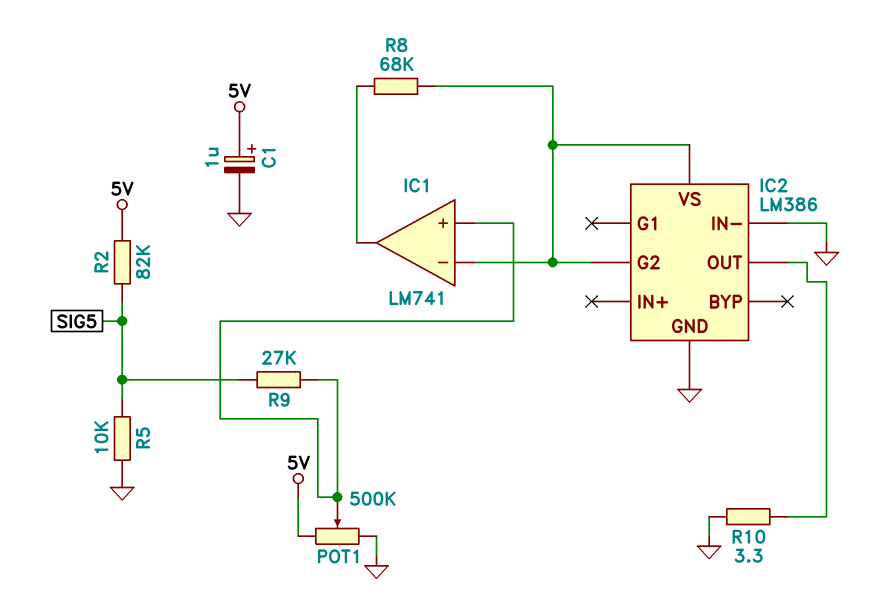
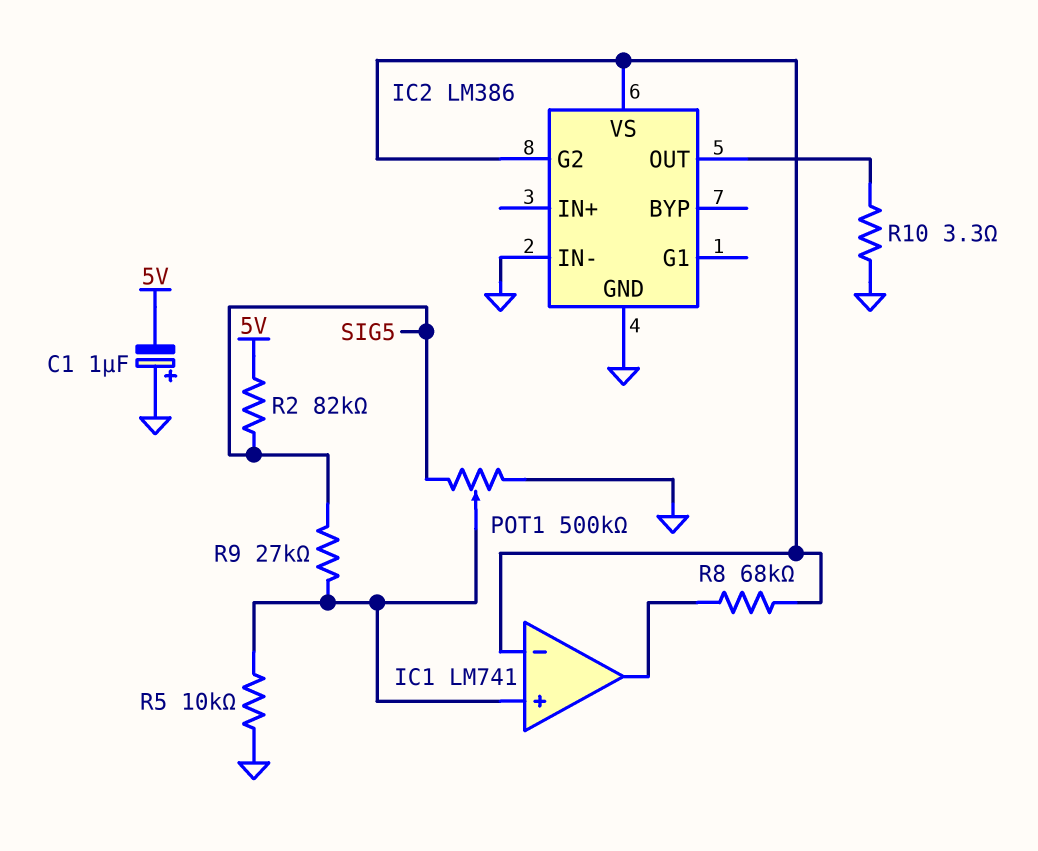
C1: 1uF (plus 5V, minus GND) -> 1uF (plus GND, minus 5V)
POT1: 500k (5V, GND, wiper IC1/in+) -> 500k (GND, SIG5, wiper IC1/in+)
R5: 10k (GND, SIG5) -> 10k (GND, IC1/in+)

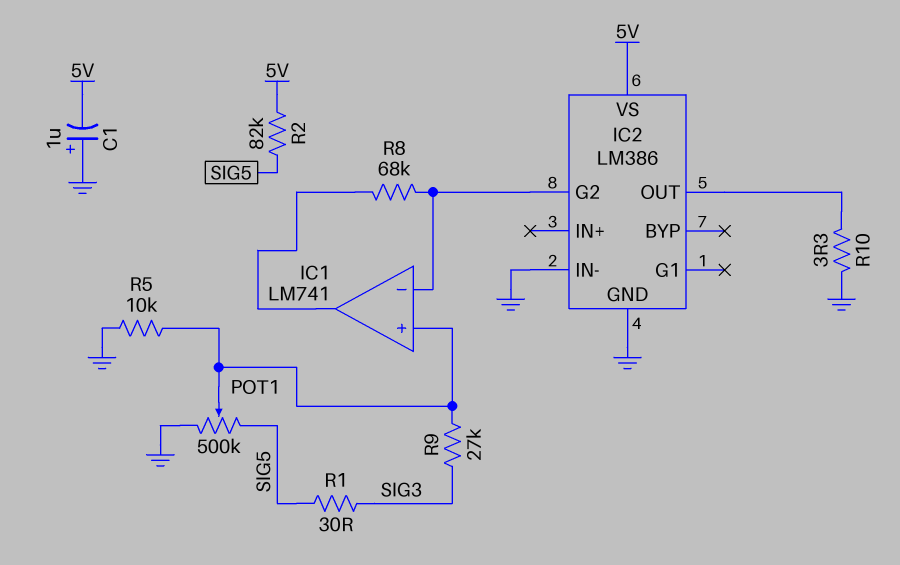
IC2 pin VS: IC1/in- -> 5V
R1: none -> 30 (SIG3, SIG5)
R9: 27k (IC1/in+, SIG5) -> 27k (IC1/in+, SIG3)

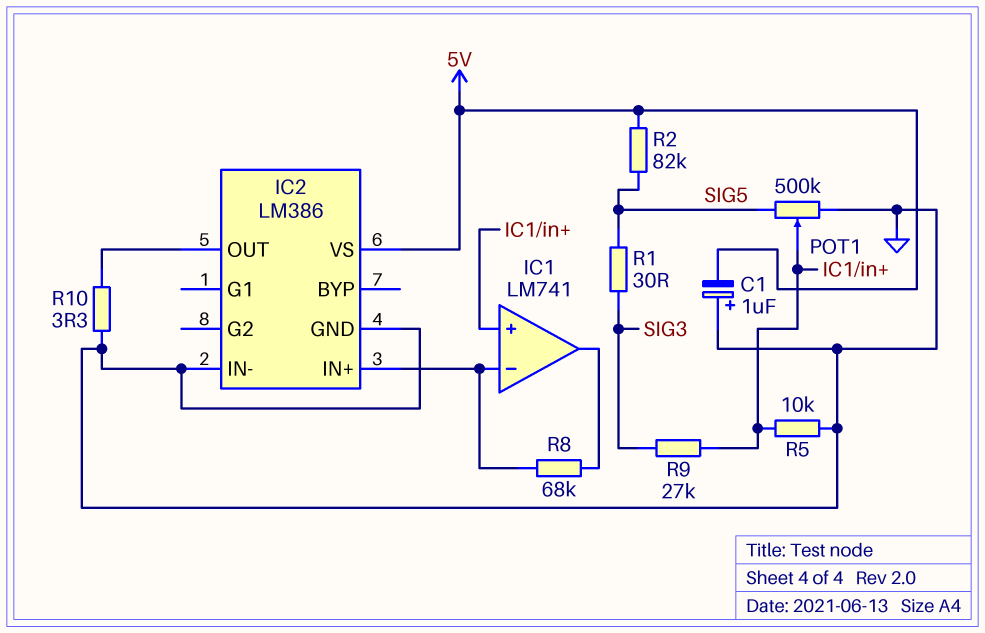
IC2 pin G2: IC1/in- -> none
IC2 pin IN+: none -> IC1/in-

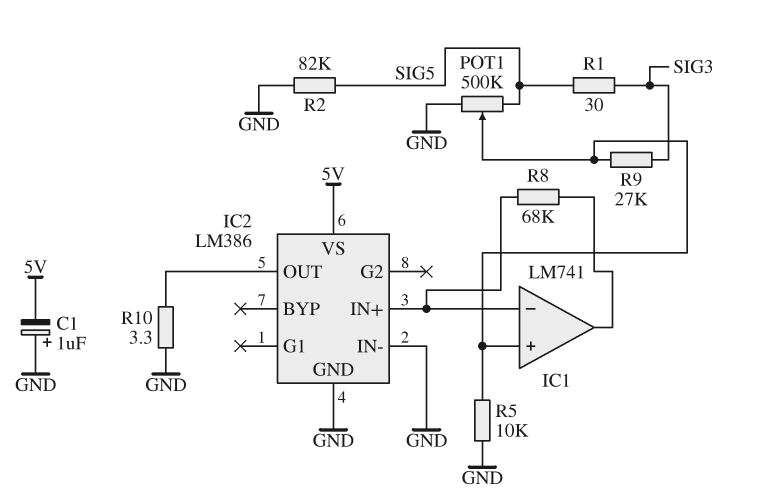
R2: 82k (5V, SIG5) -> 82k (GND, SIG5)

